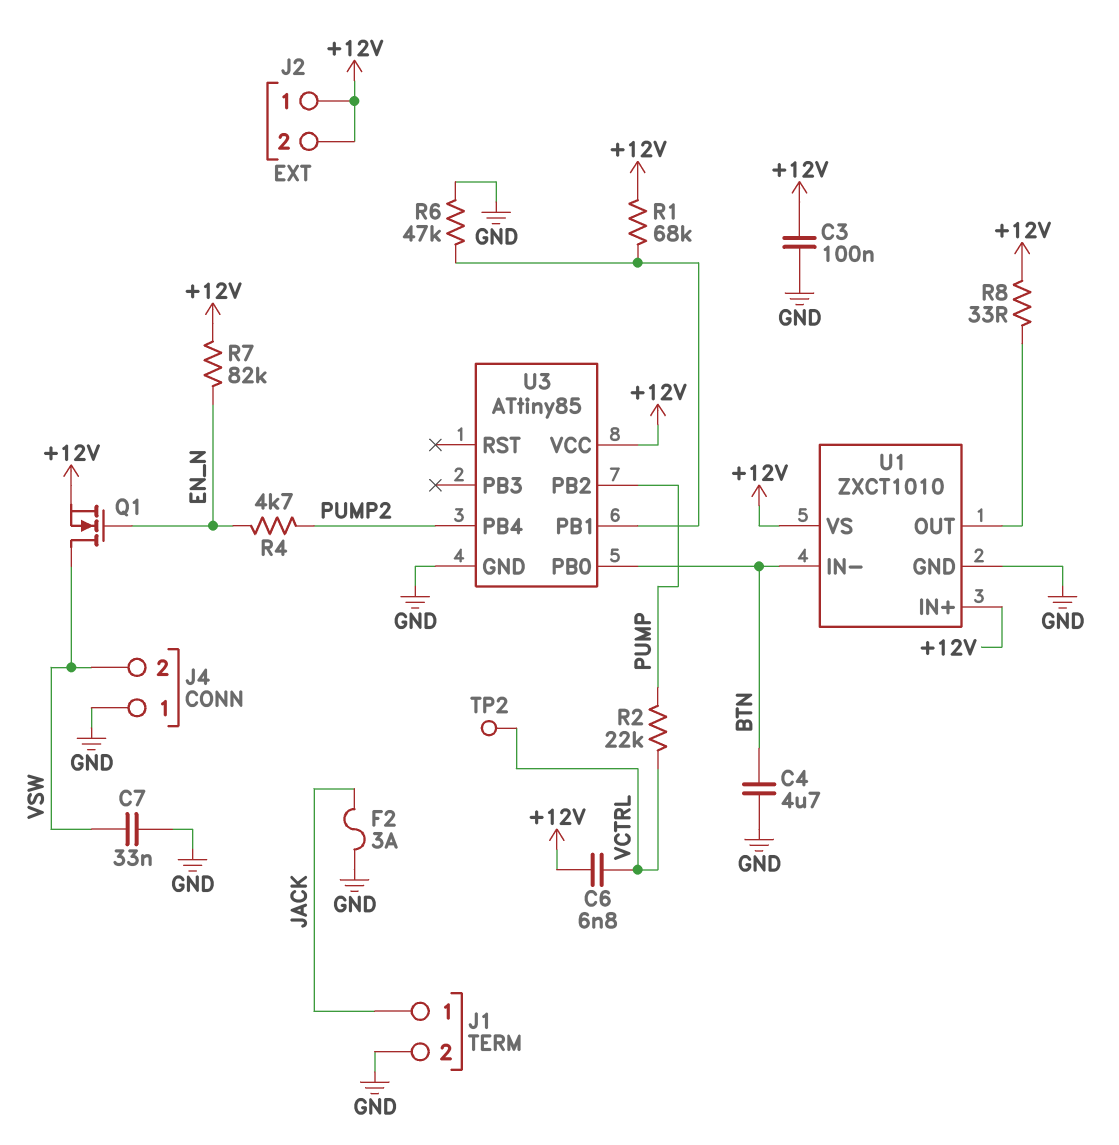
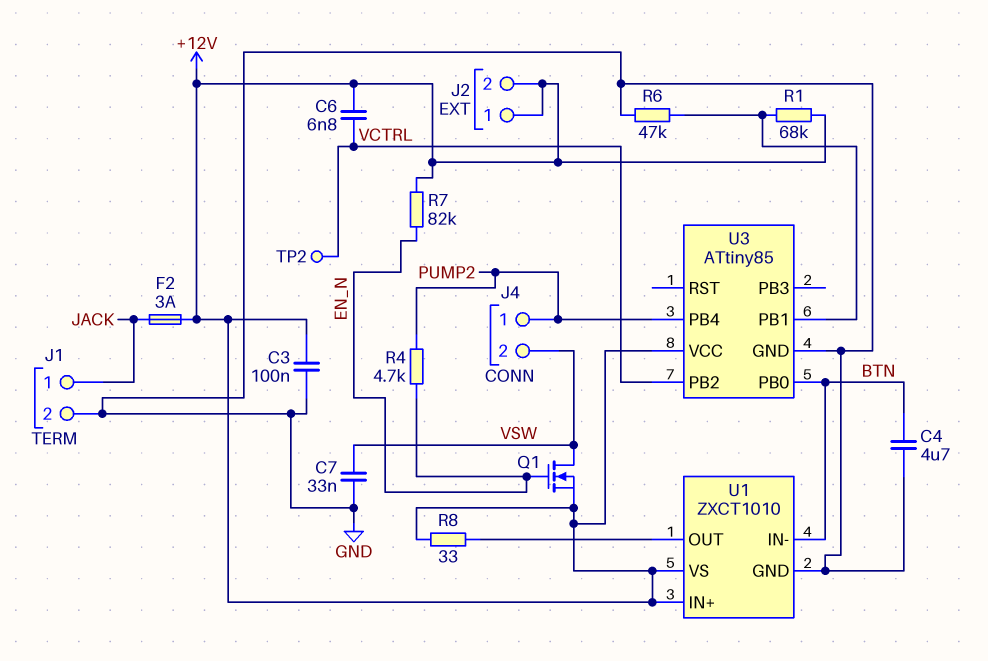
F2: 3A (GND, JACK) -> 3A (+12V, JACK)
J4 pin 1: GND -> PUMP2
R2: 22k (PUMP, VCTRL) -> none
U3 pin PB2: PUMP -> VCTRL

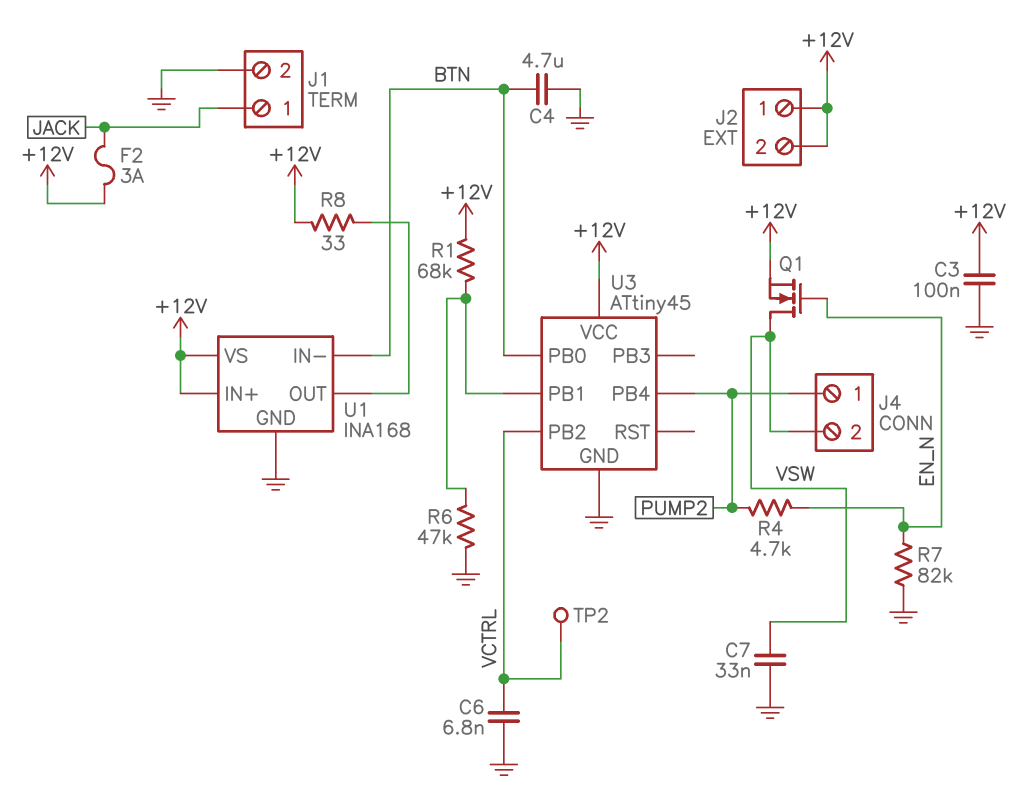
C6: 6.8nF (+12V, VCTRL) -> 6.8nF (GND, VCTRL)
R7: 82k (+12V, EN_N) -> 82k (EN_N, GND)
U1: ZXCT1010 -> INA168
U3: ATtiny85 -> ATtiny45

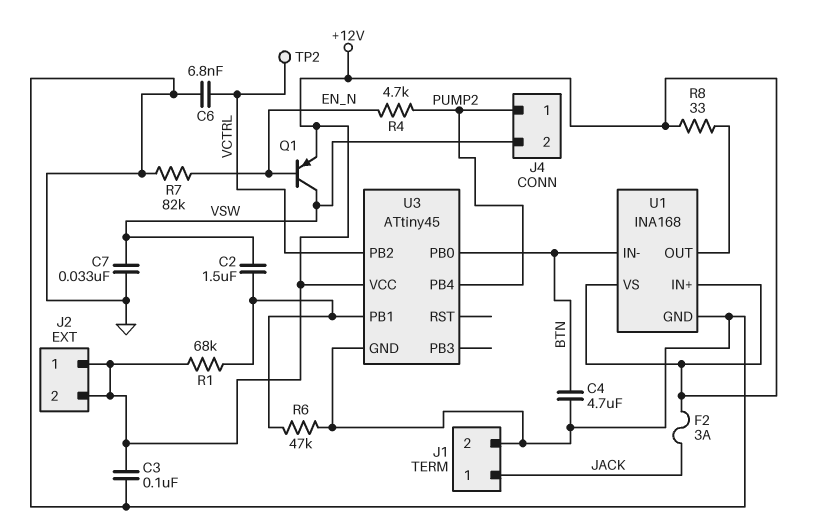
C2: none -> 1.5uF (U3/PB1, VSW)
Q1: NMOS (G EN_N, D VSW, S +12V) -> PNP (B EN_N, C VSW, E +12V)

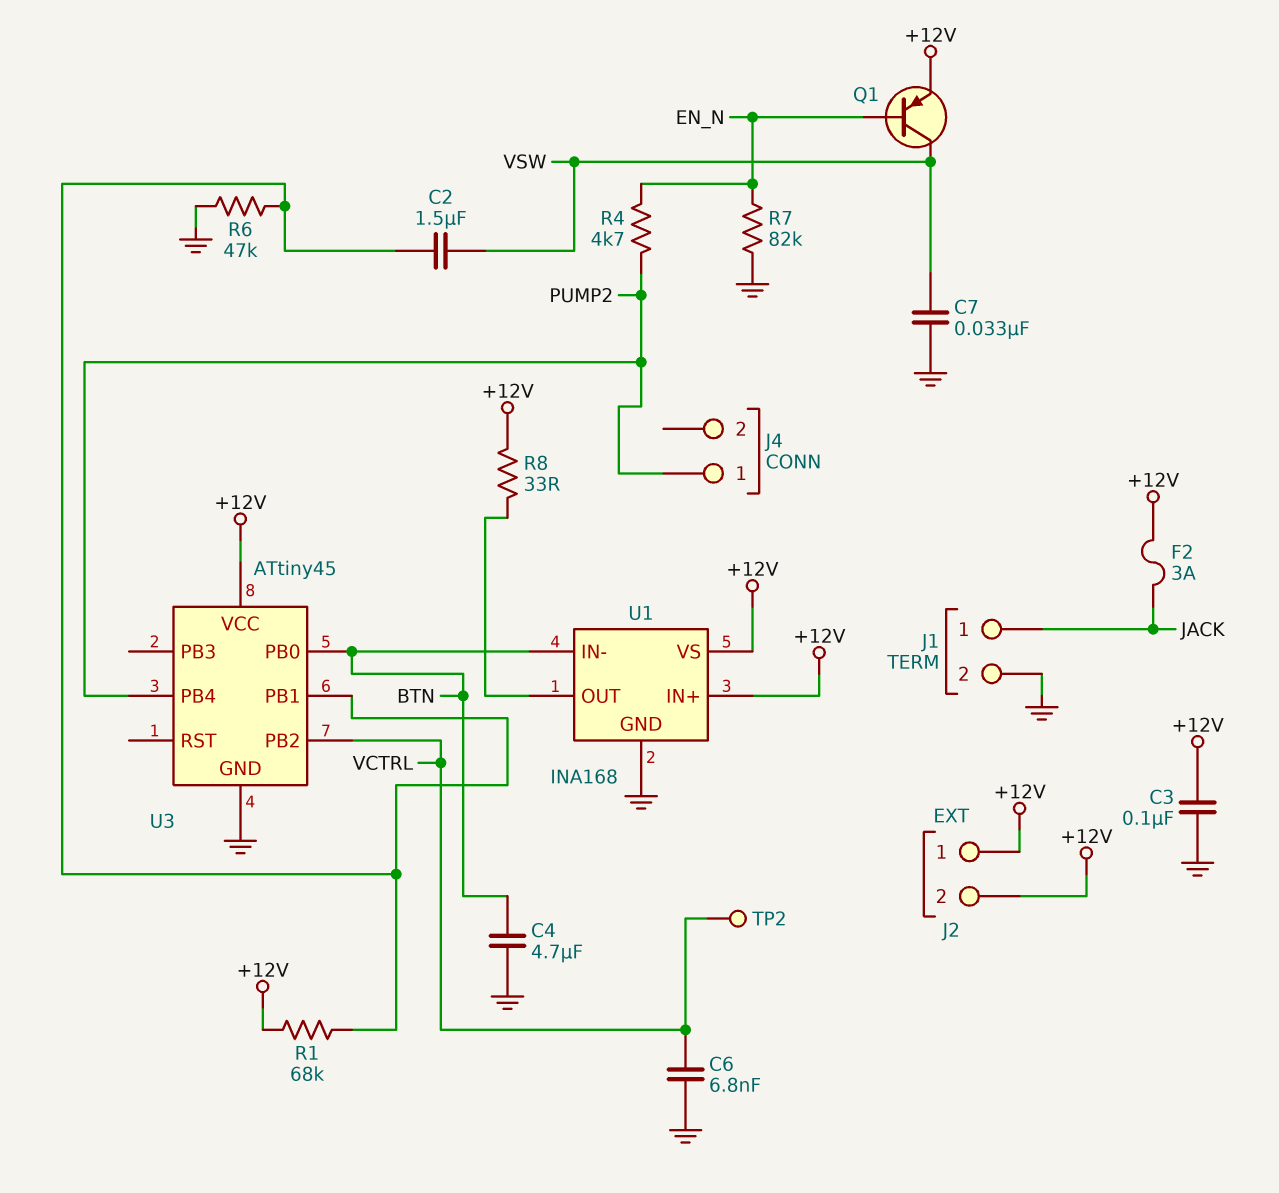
J4 pin 2: VSW -> none

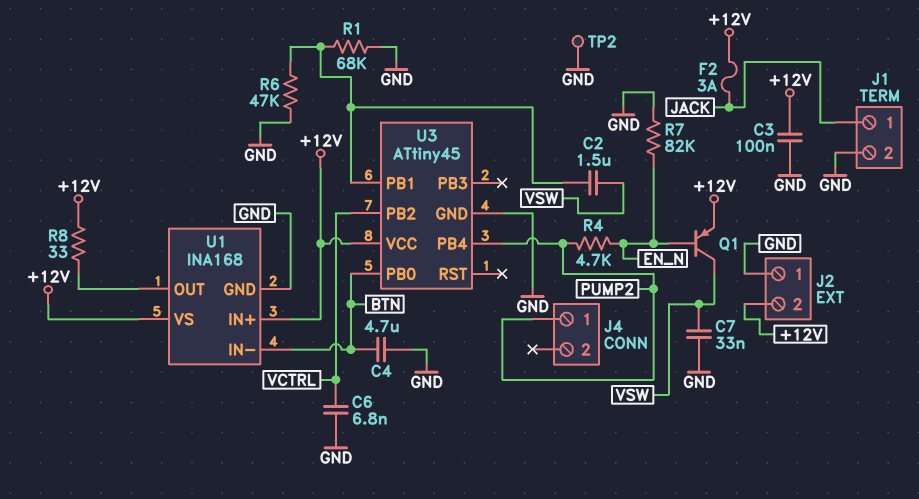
J2 pin 1: +12V -> GND
R1: 68k (+12V, U3/PB1) -> 68k (GND, U3/PB1)
TP2: test point (VCTRL) -> test point (GND)

